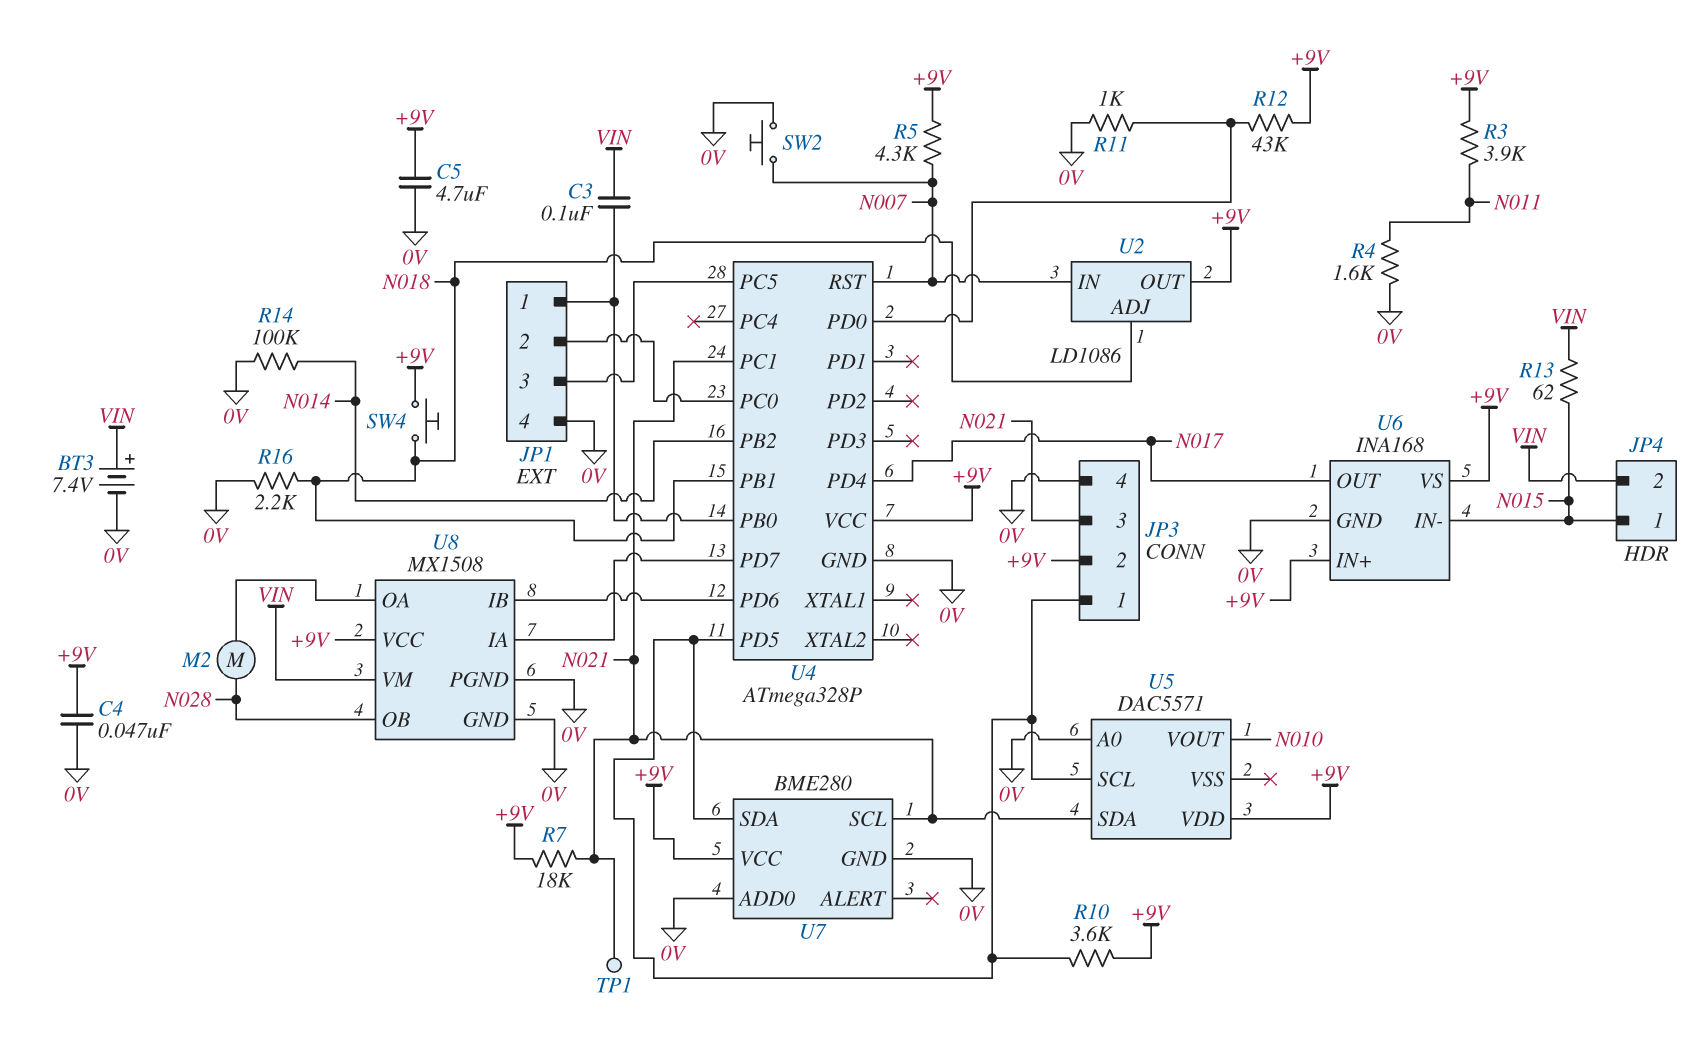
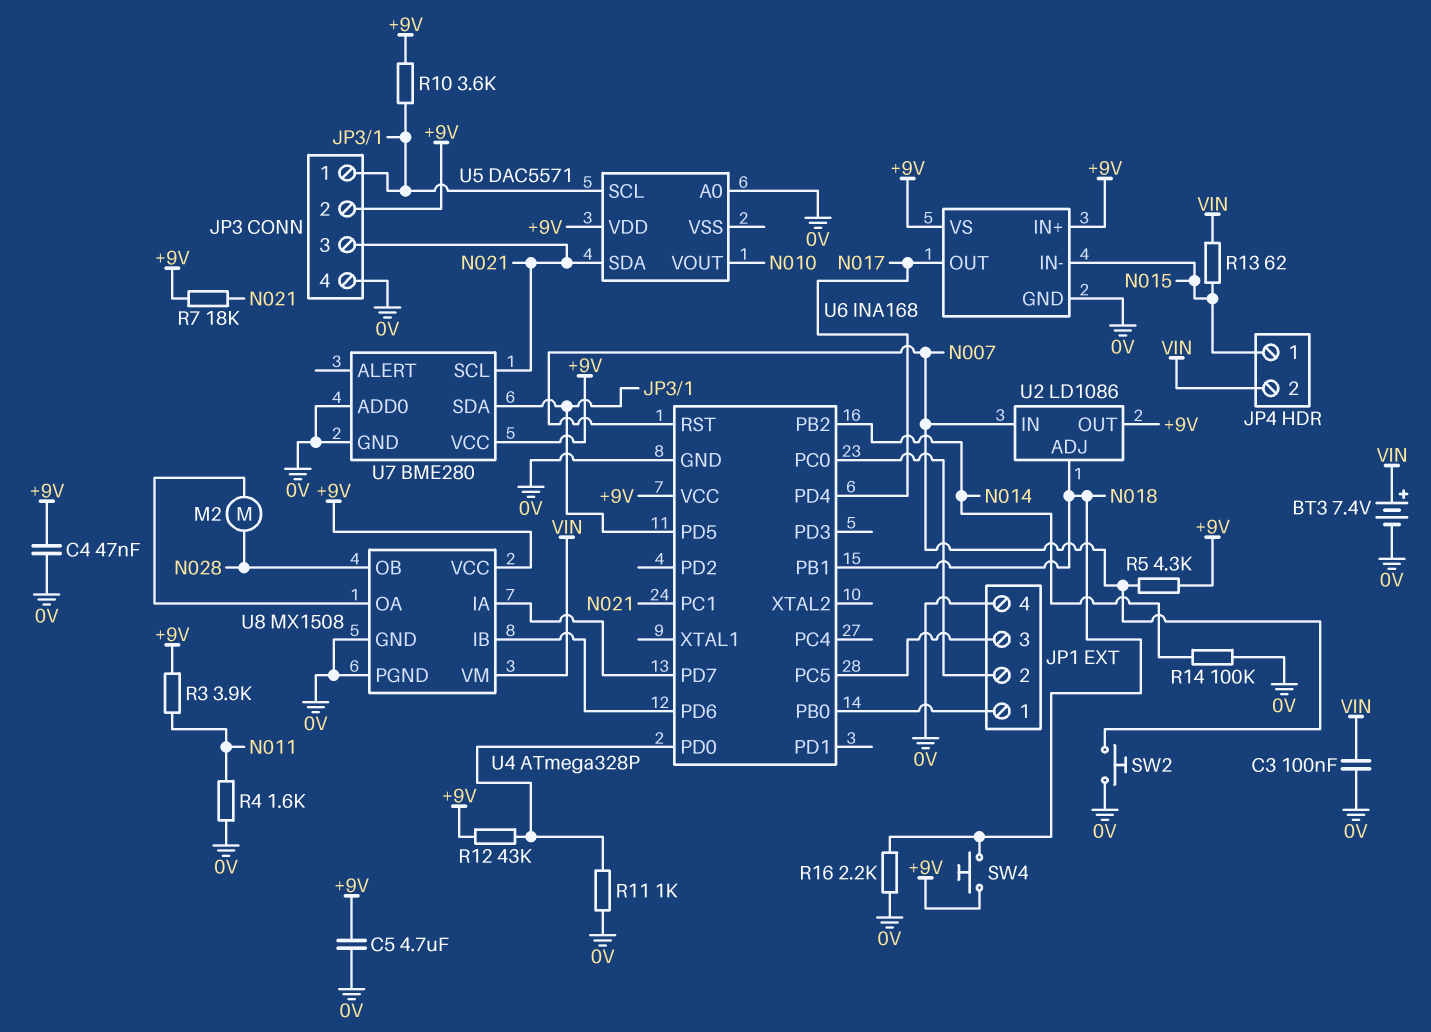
C3: 100nF (JP1/1, VIN) -> 100nF (0V, VIN)
TP1: test point (N021) -> none

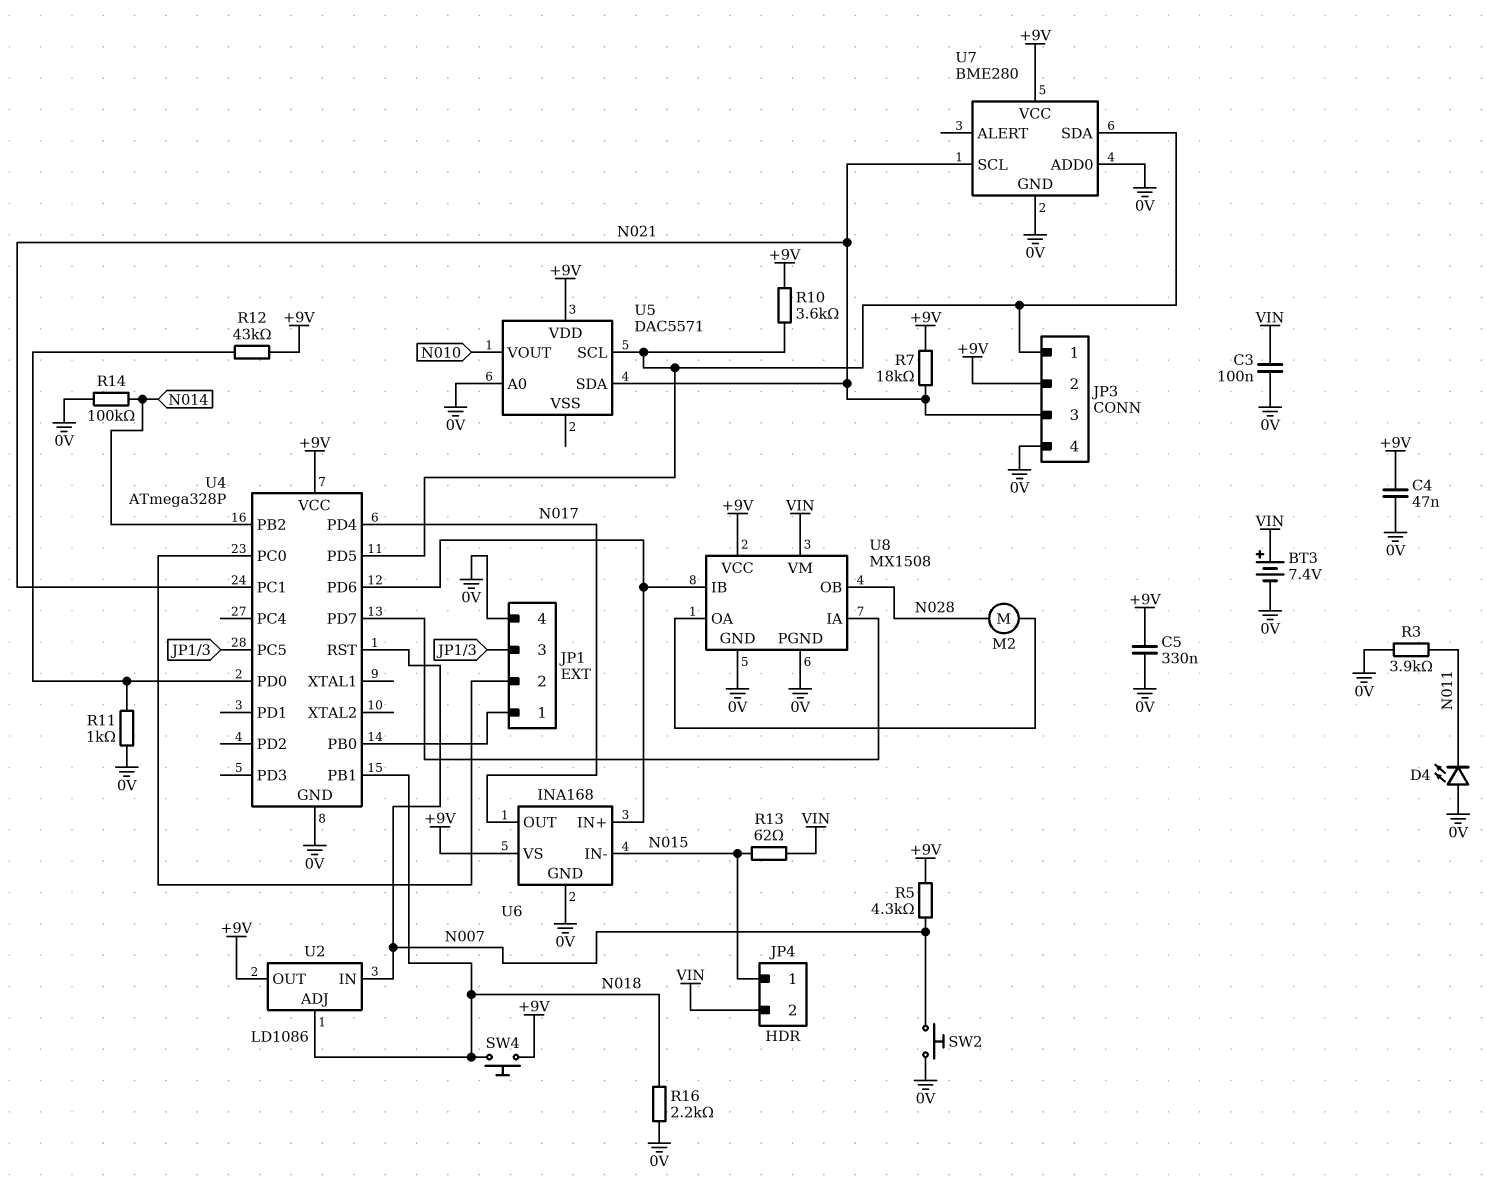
C5: 4.7uF (+9V, 0V) -> 330nF (+9V, 0V)
D4: none -> LED (A 0V, K N011)
R3: 3.9k (+9V, N011) -> 3.9k (0V, N011)
R4: 1.6k (0V, N011) -> none
U6 pin IN+: +9V -> U4/PD6

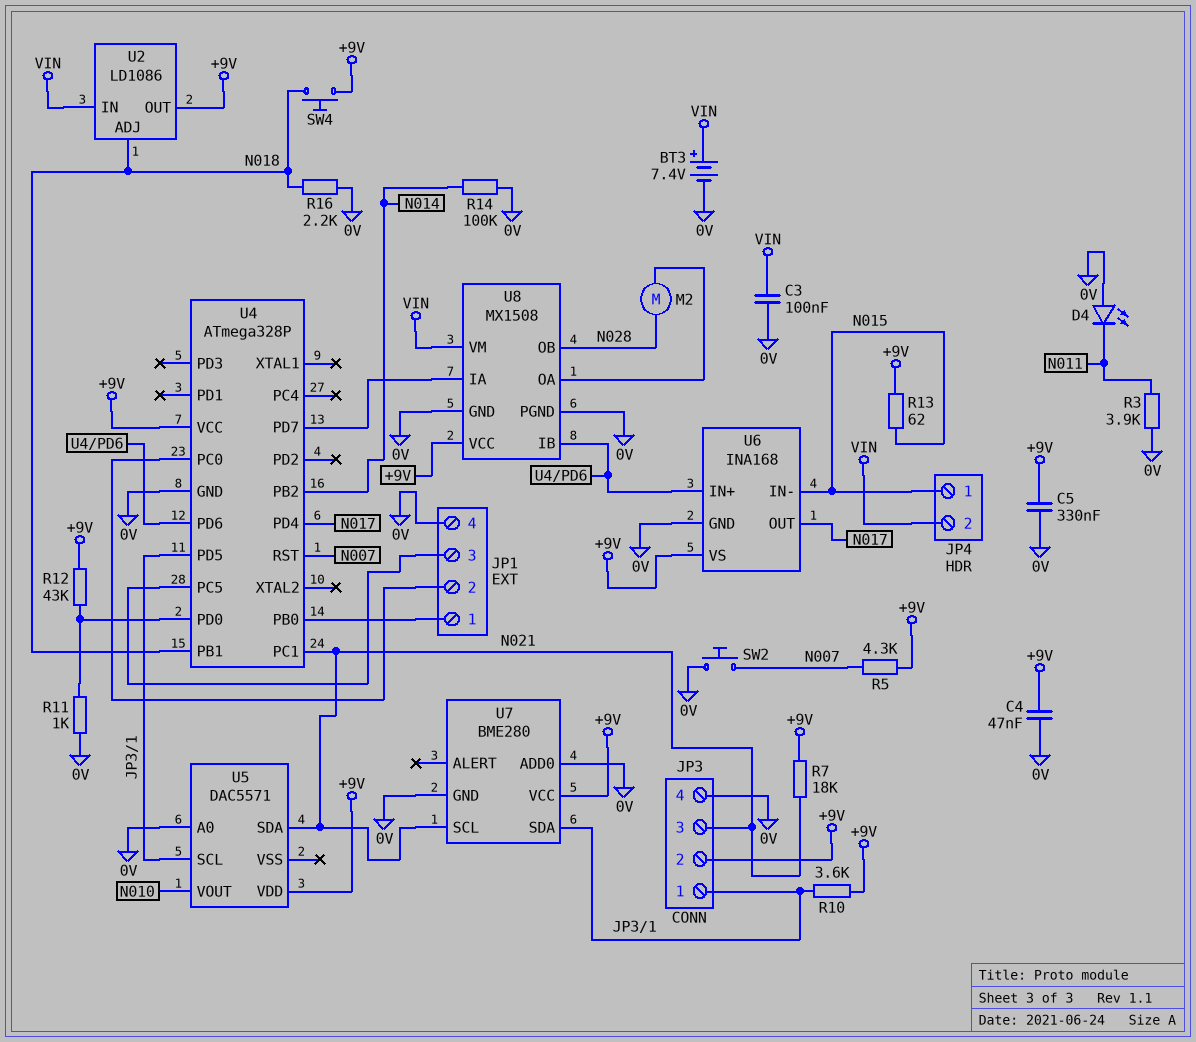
R13: 62 (N015, VIN) -> 62 (+9V, N015)
U2 pin IN: N007 -> VIN

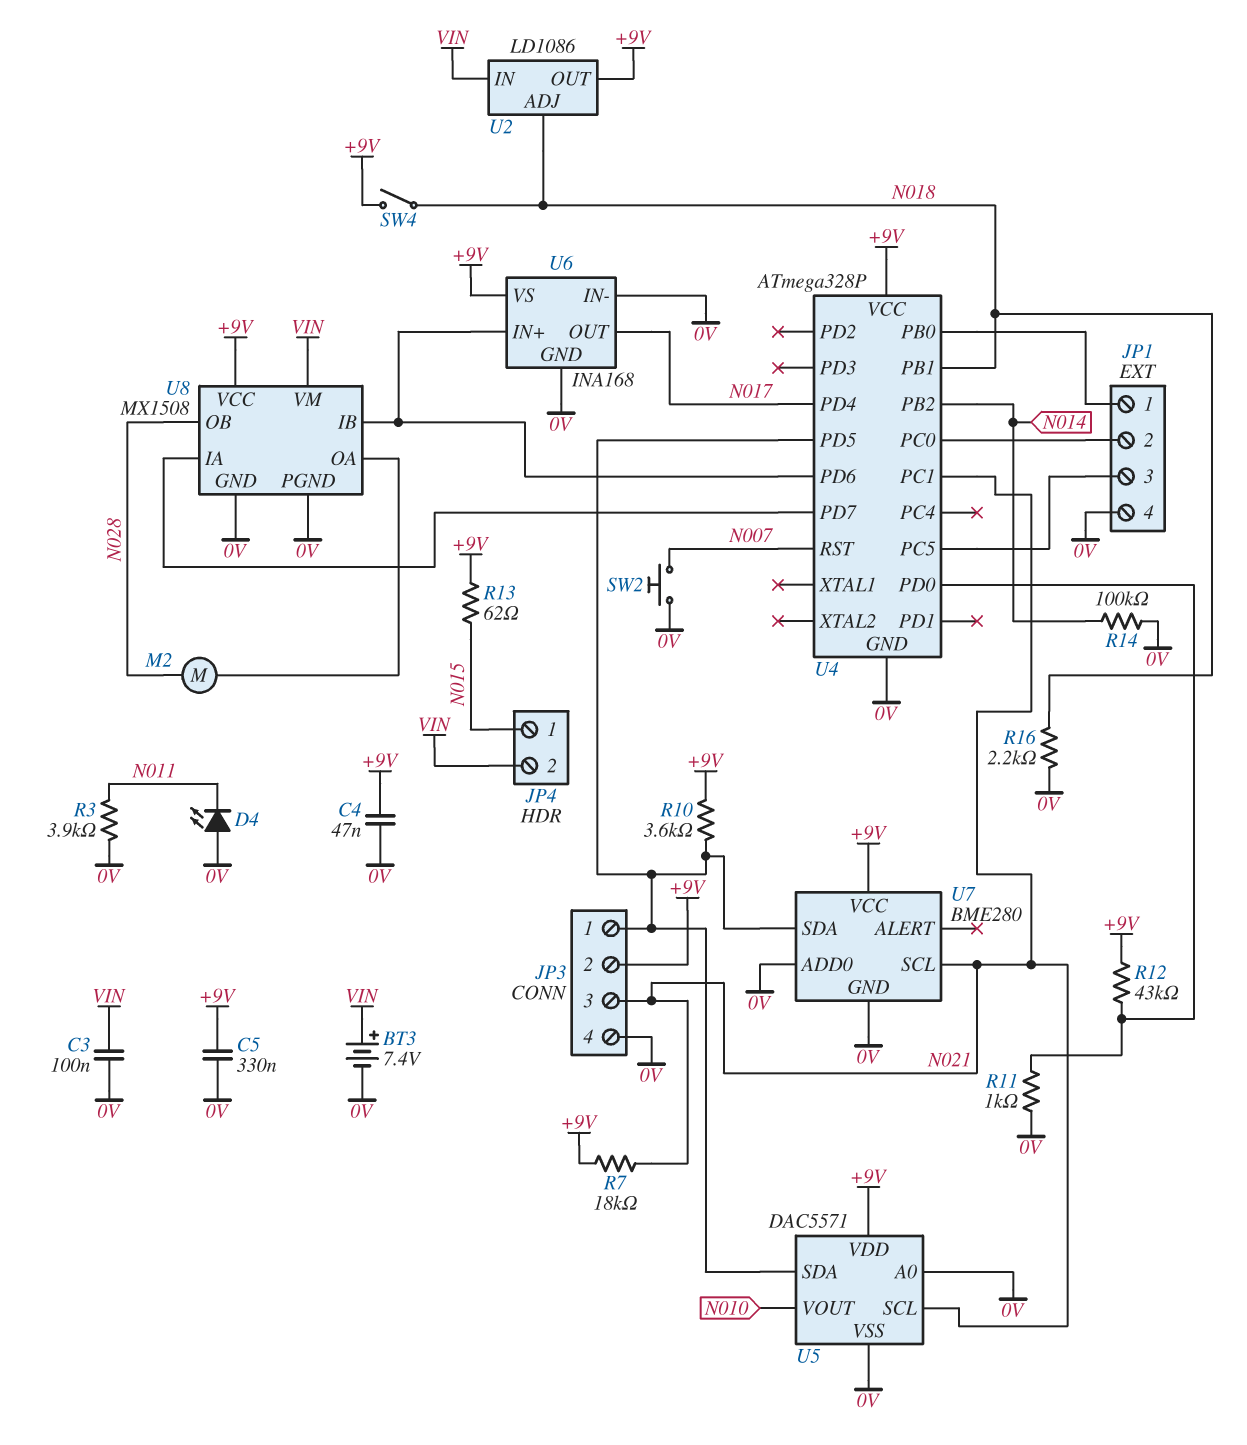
R5: 4.3k (+9V, N007) -> none
SW4: button (+9V, N018) -> switch (+9V, N018)
U5 pin SCL: JP3/1 -> N021
U5 pin SDA: N021 -> JP3/1
U5 pin VSS: none -> 0V
U6 pin IN-: N015 -> 0V

